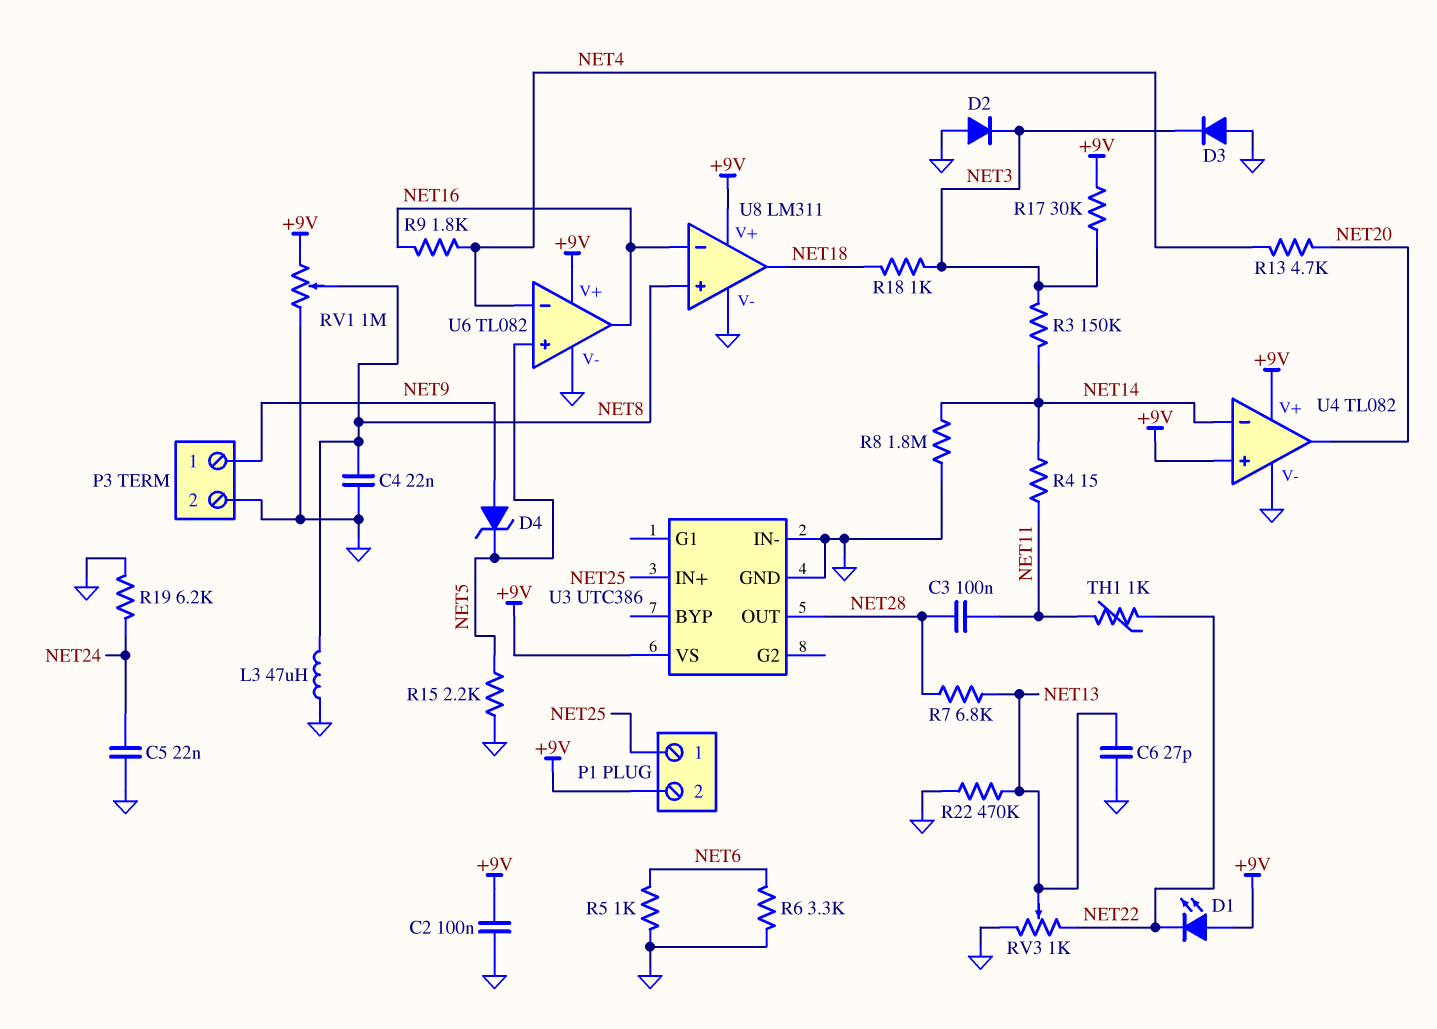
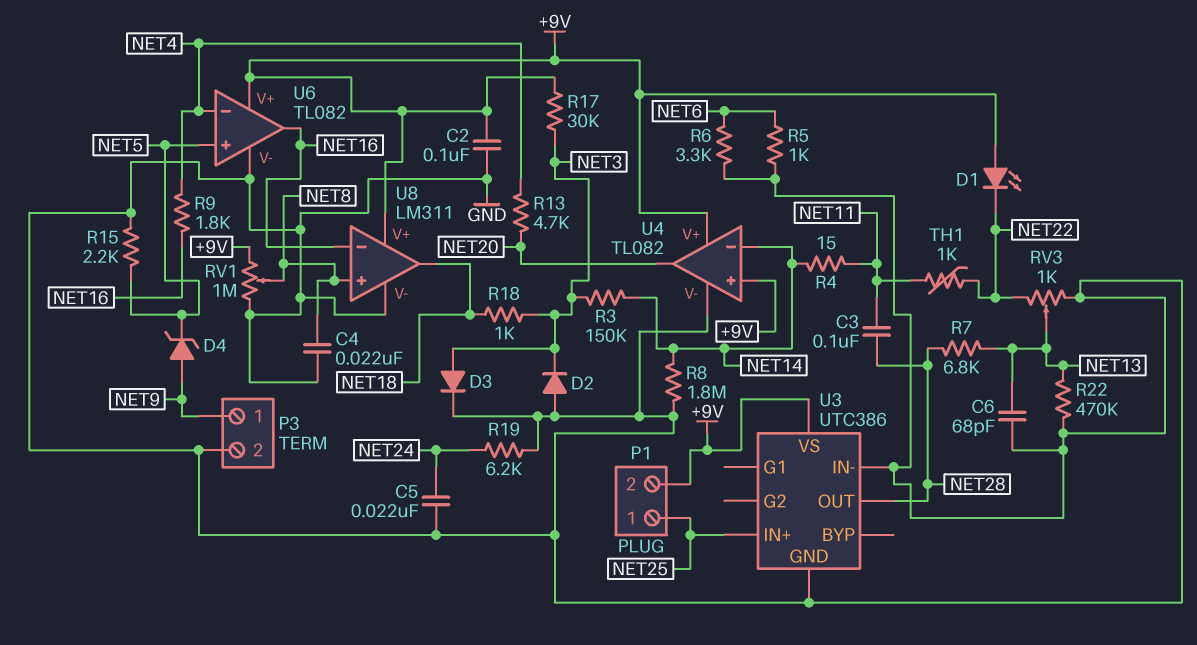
C6: 27pF (GND, NET13) -> 68pF (GND, NET13)
D3: diode (A GND, K NET3) -> diode (A NET3, K GND)
L3: 47uH (GND, NET8) -> none

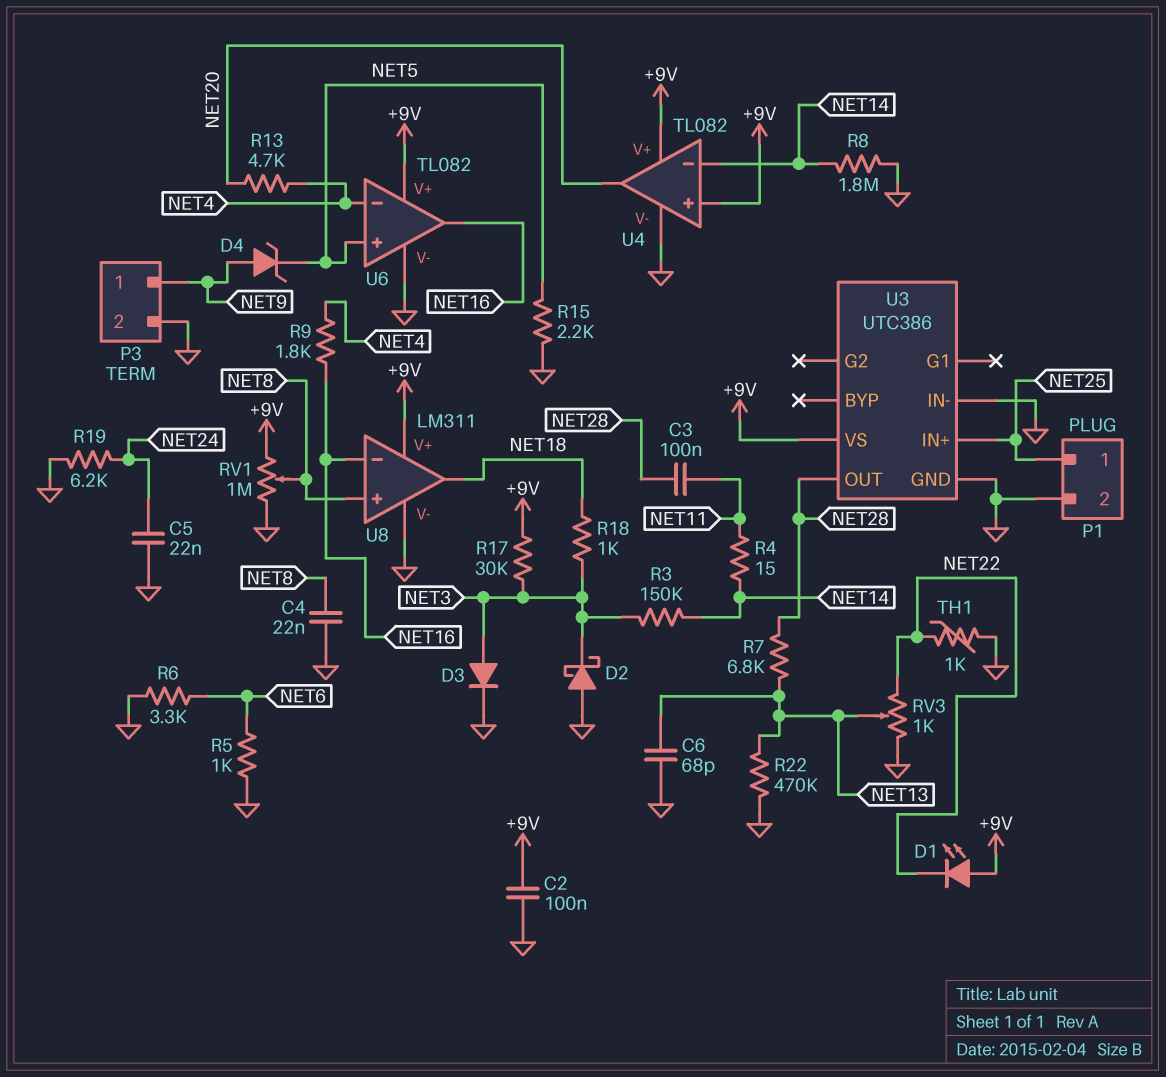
D2: diode (A GND, K NET3) -> schottky (A GND, K NET3)
P1 pin 2: +9V -> GND
TH1: 1k (NET11, NET22) -> 1k (GND, NET22)

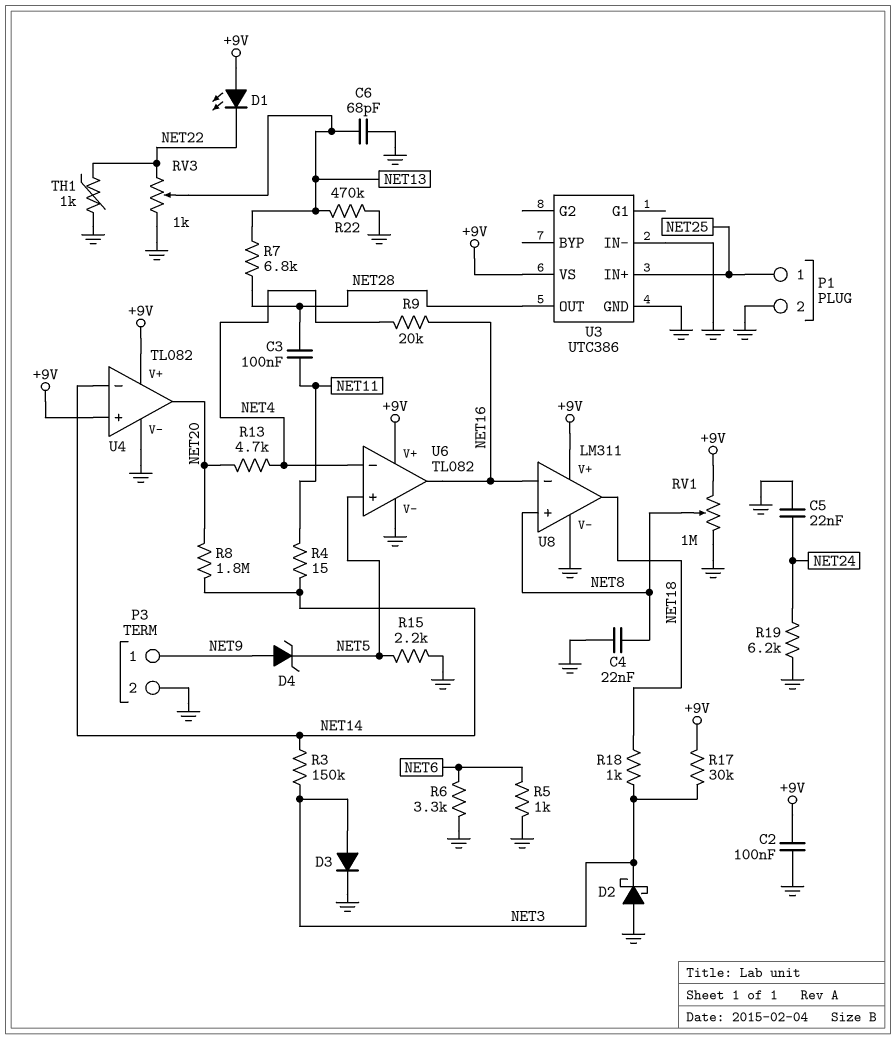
R8: 1.8M (GND, NET14) -> 1.8M (NET14, NET20)
R9: 1.8k (NET4, NET16) -> 20k (NET4, NET16)

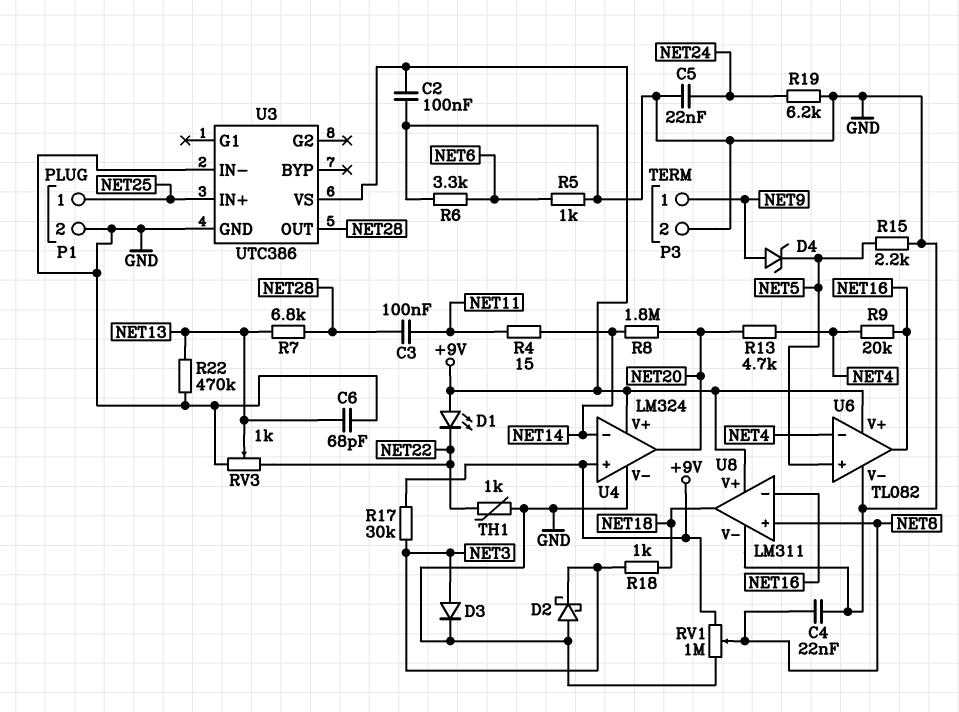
R3: 150k (NET3, NET14) -> none
U4: TL082 -> LM324

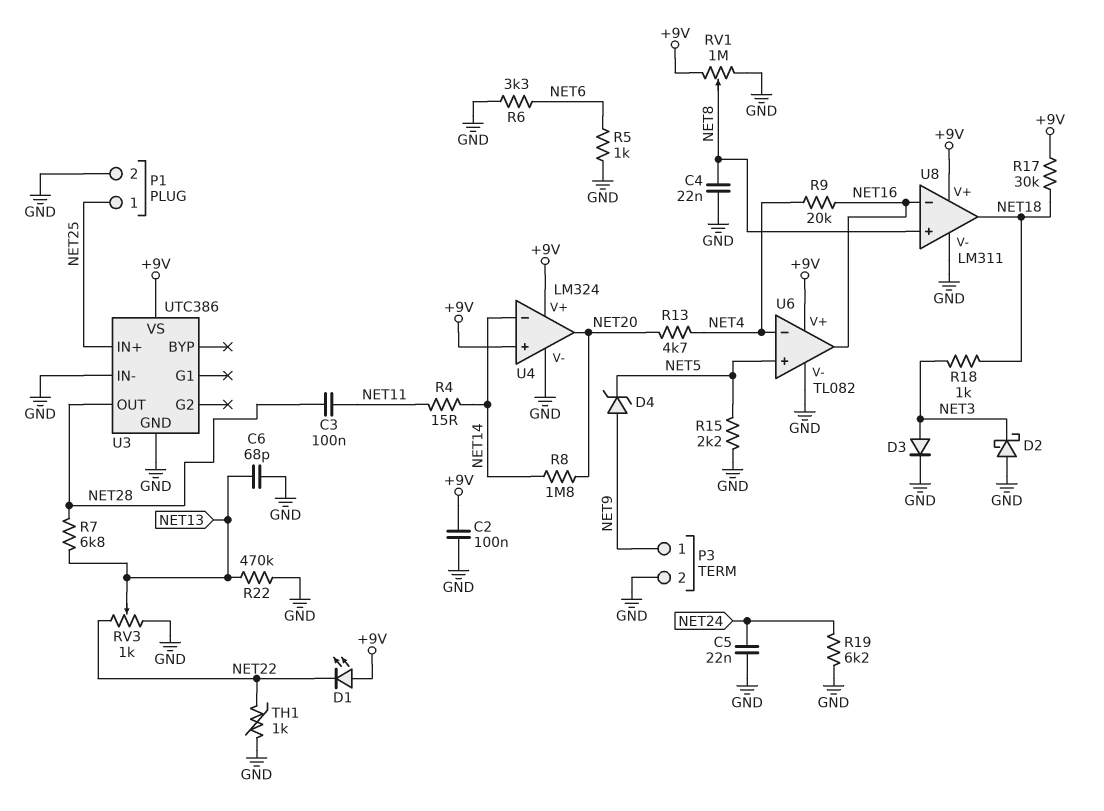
R17: 30k (+9V, NET3) -> 30k (+9V, NET18)

